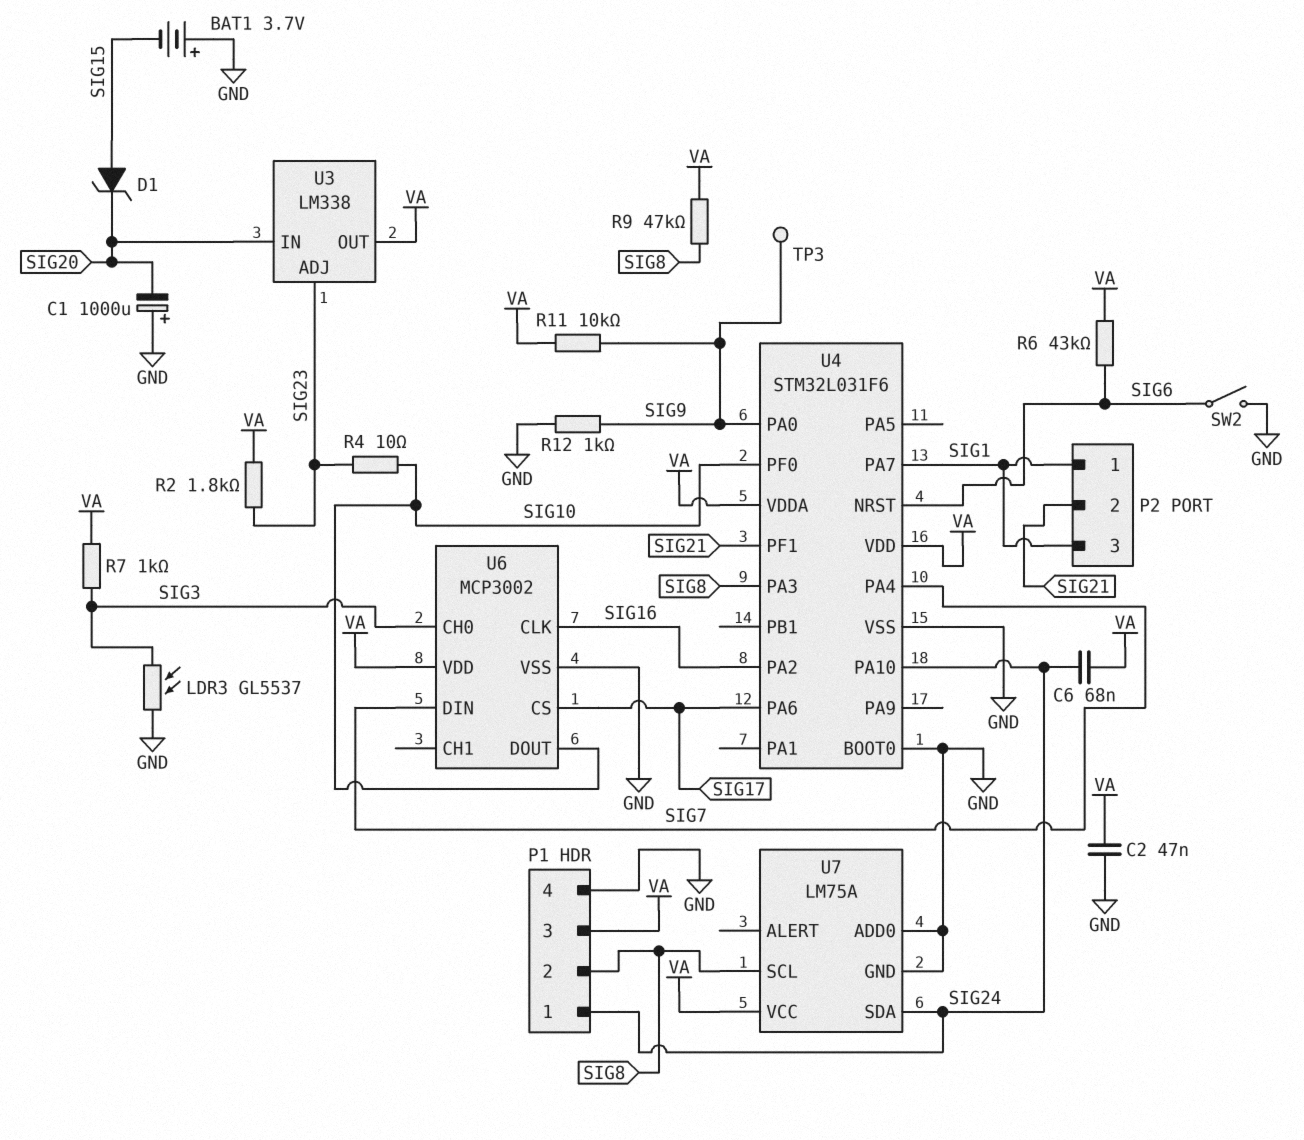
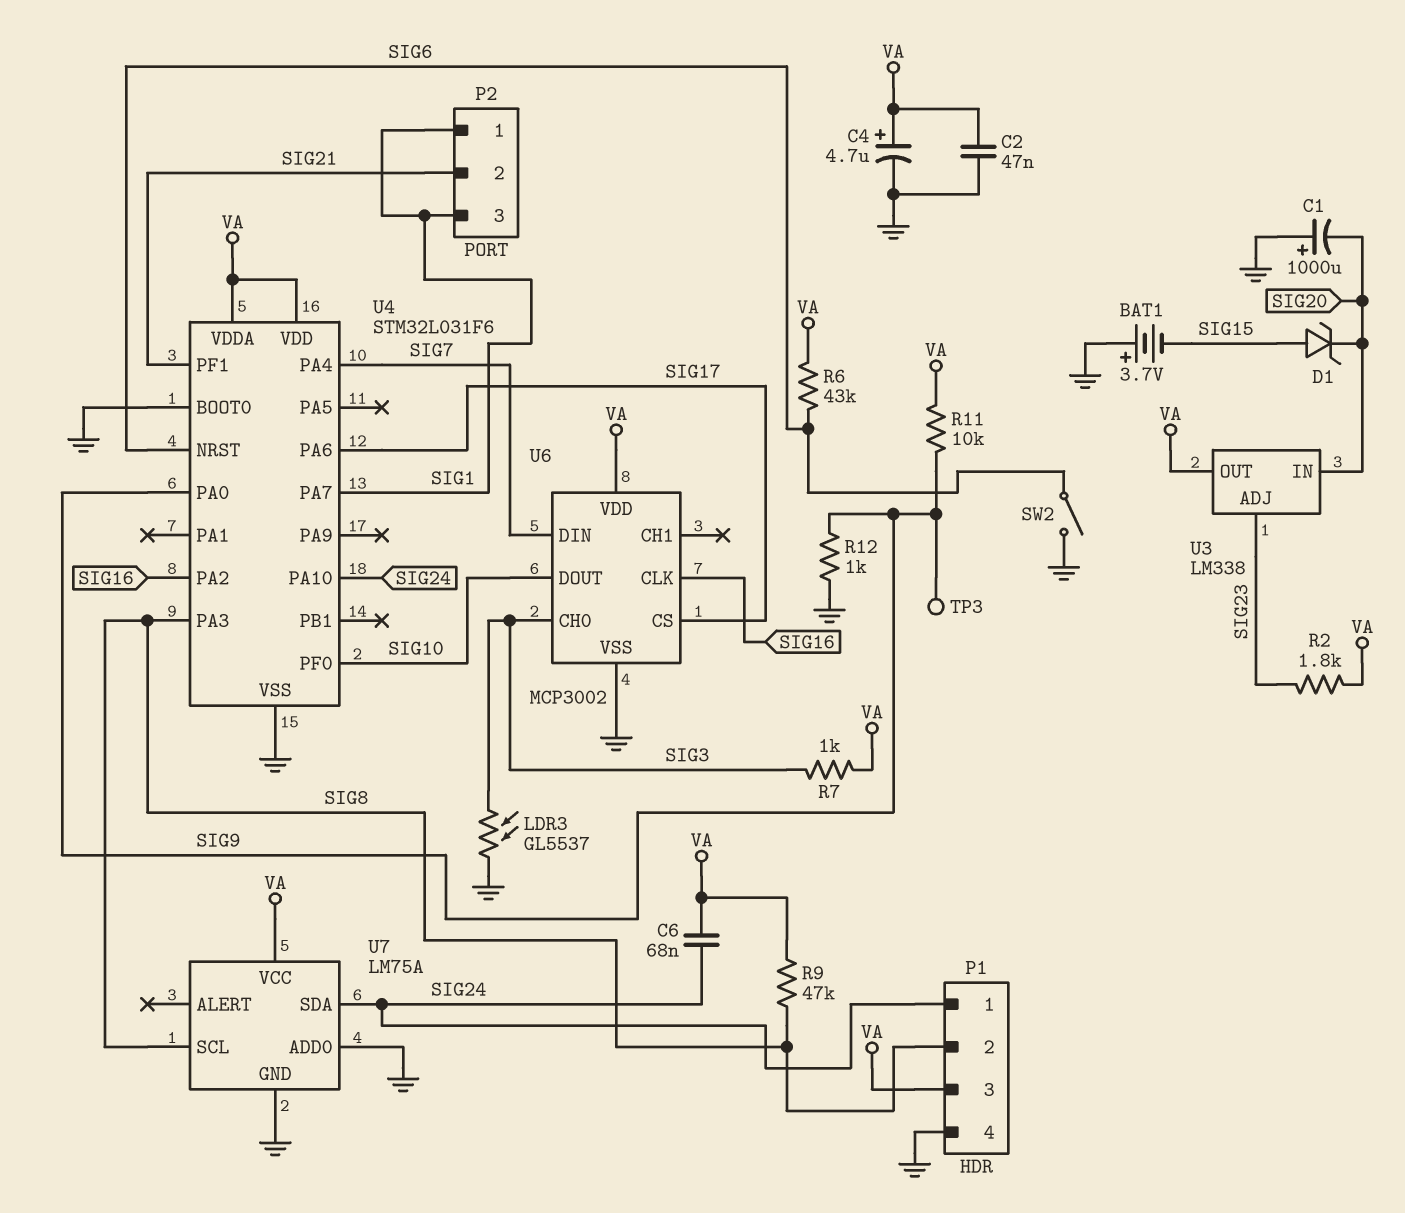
C4: none -> 4.7uF (plus VA, minus GND)
R4: 10 (SIG10, SIG23) -> none

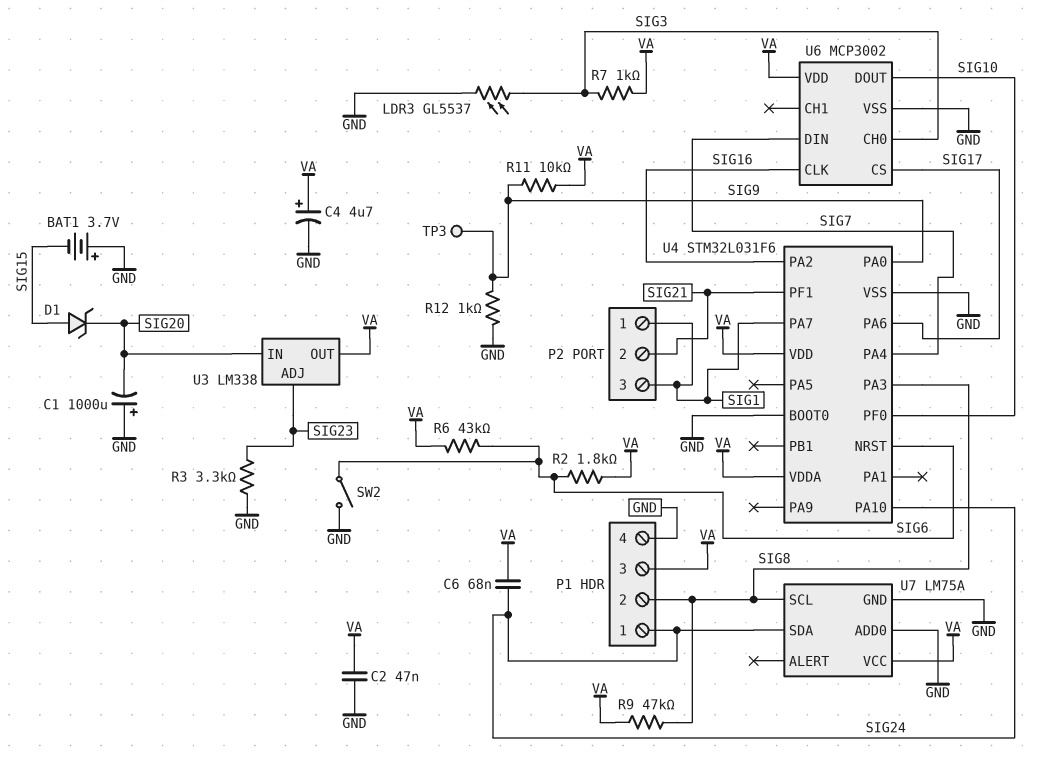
R2: 1.8k (SIG23, VA) -> 1.8k (SIG6, VA)
R3: none -> 3.3k (GND, SIG23)

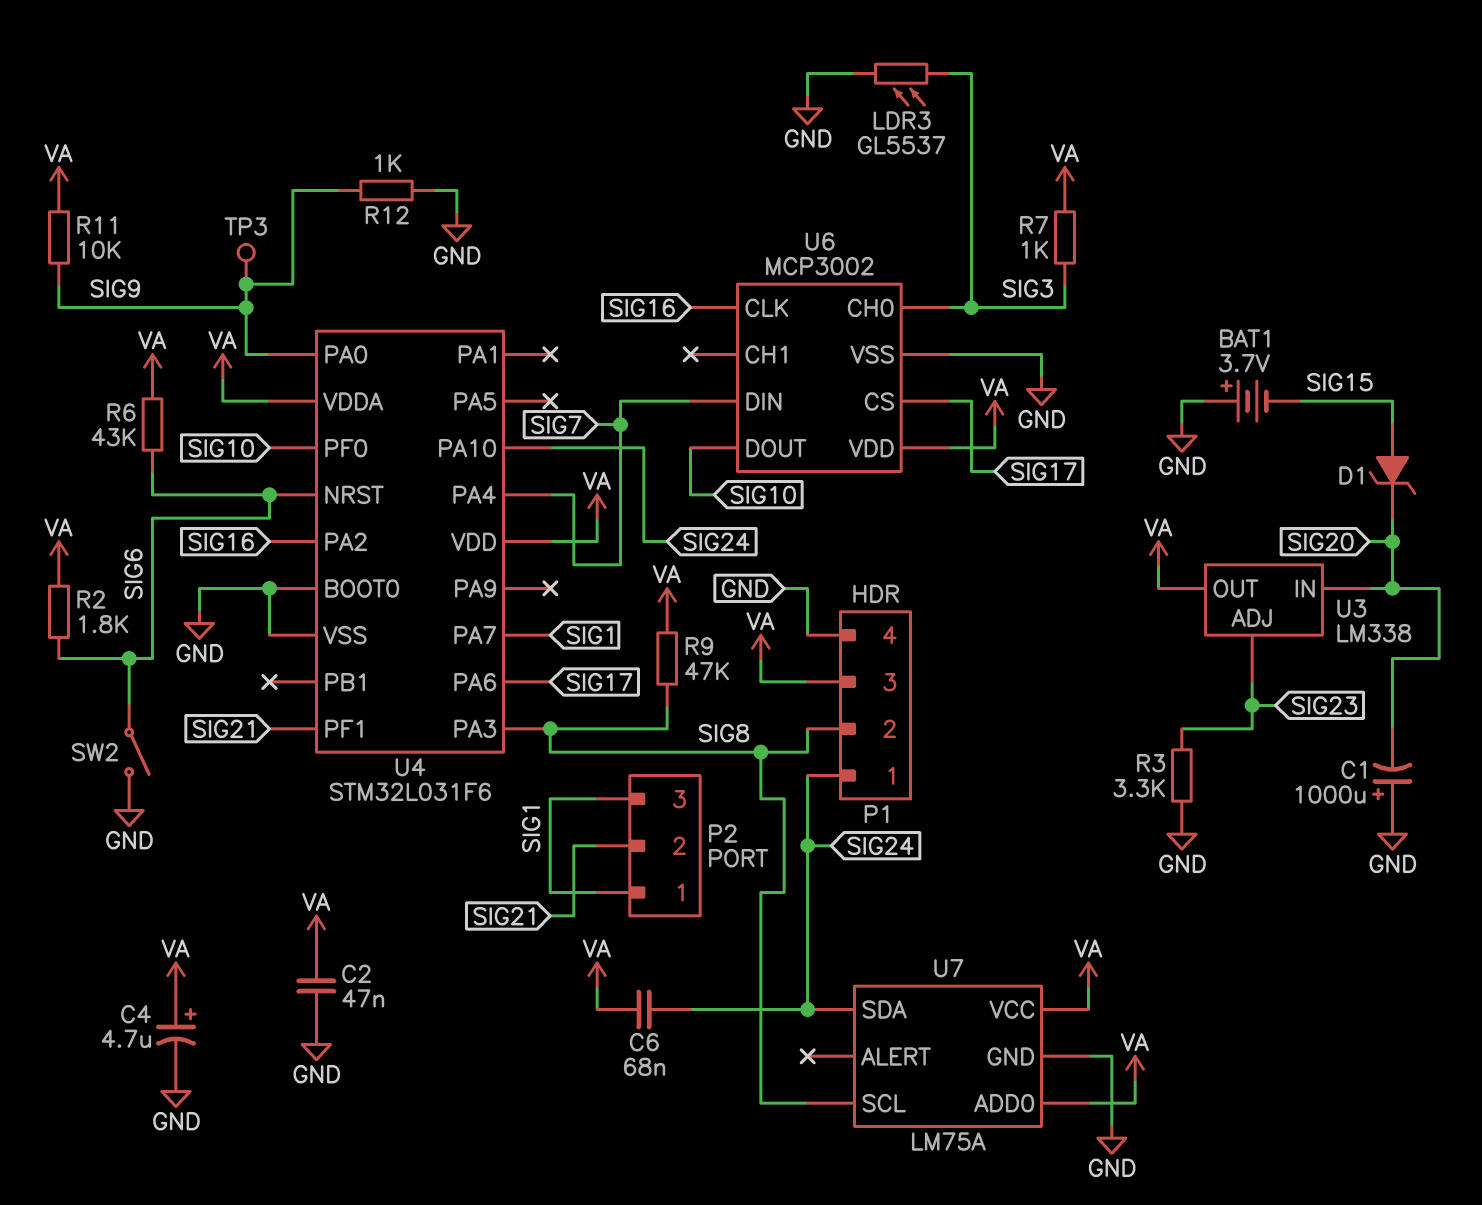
U7 pin ADD0: GND -> VA

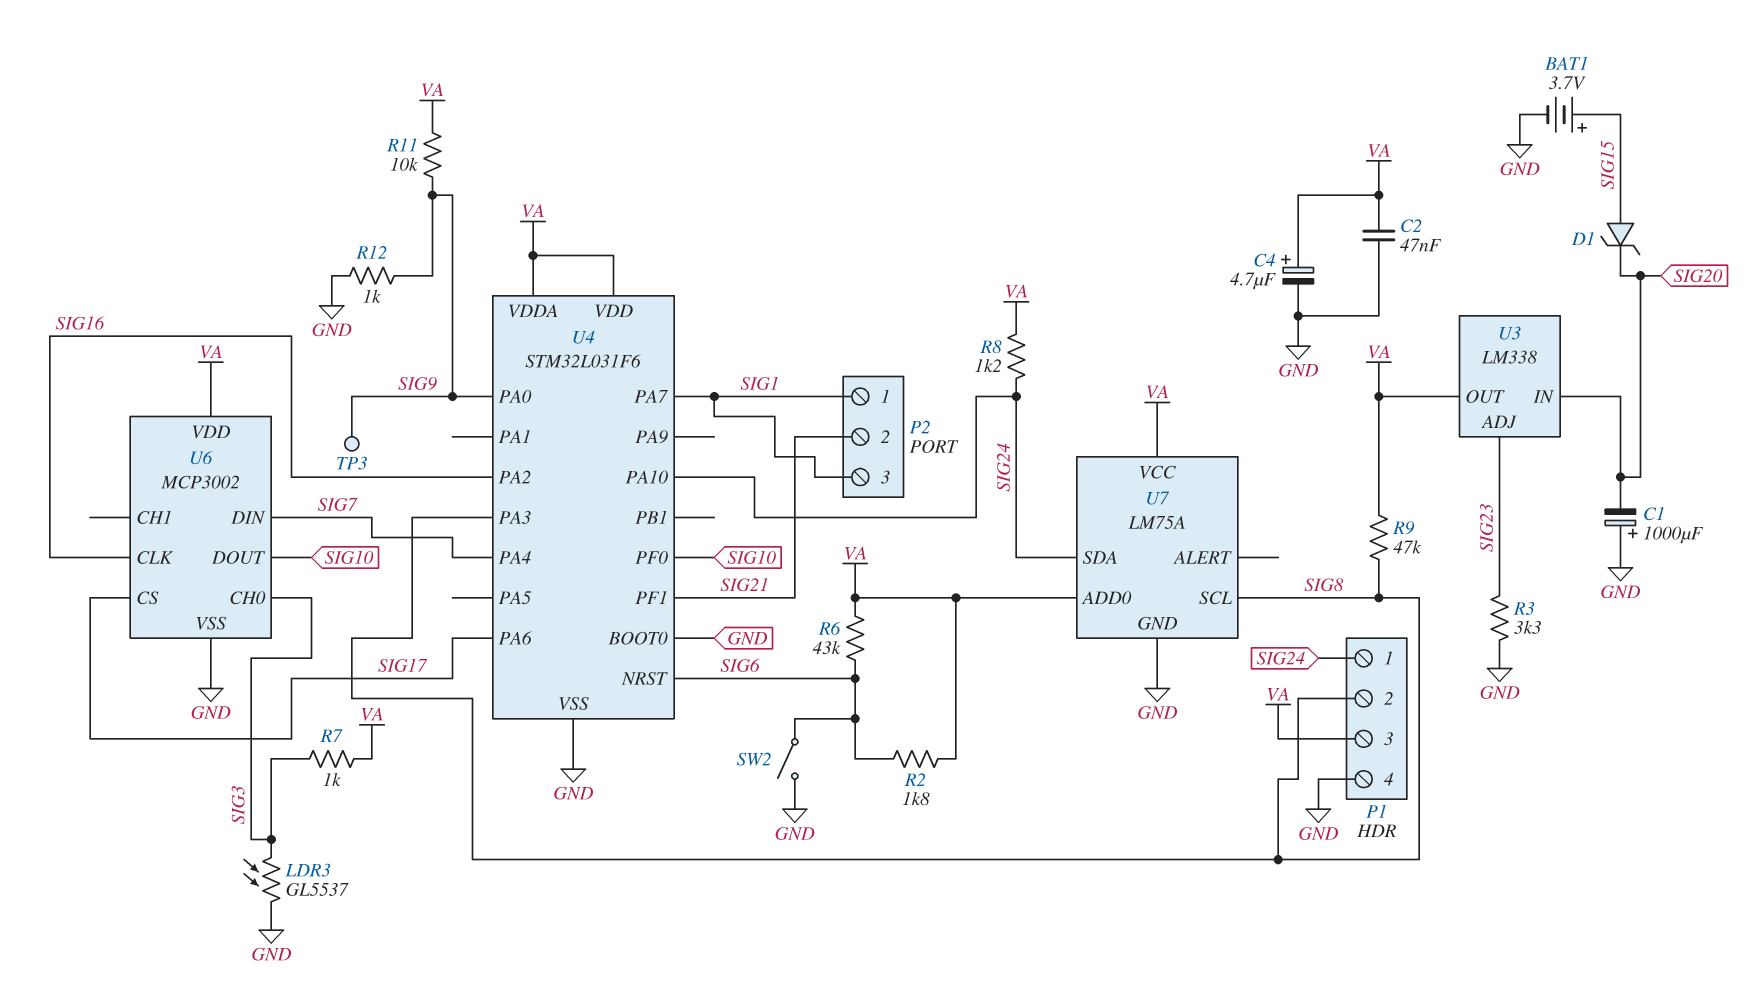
BAT1: 3.7V (plus GND, minus SIG15) -> 3.7V (plus SIG15, minus GND)
C6: 68nF (SIG24, VA) -> none
R8: none -> 1.2k (SIG24, VA)

